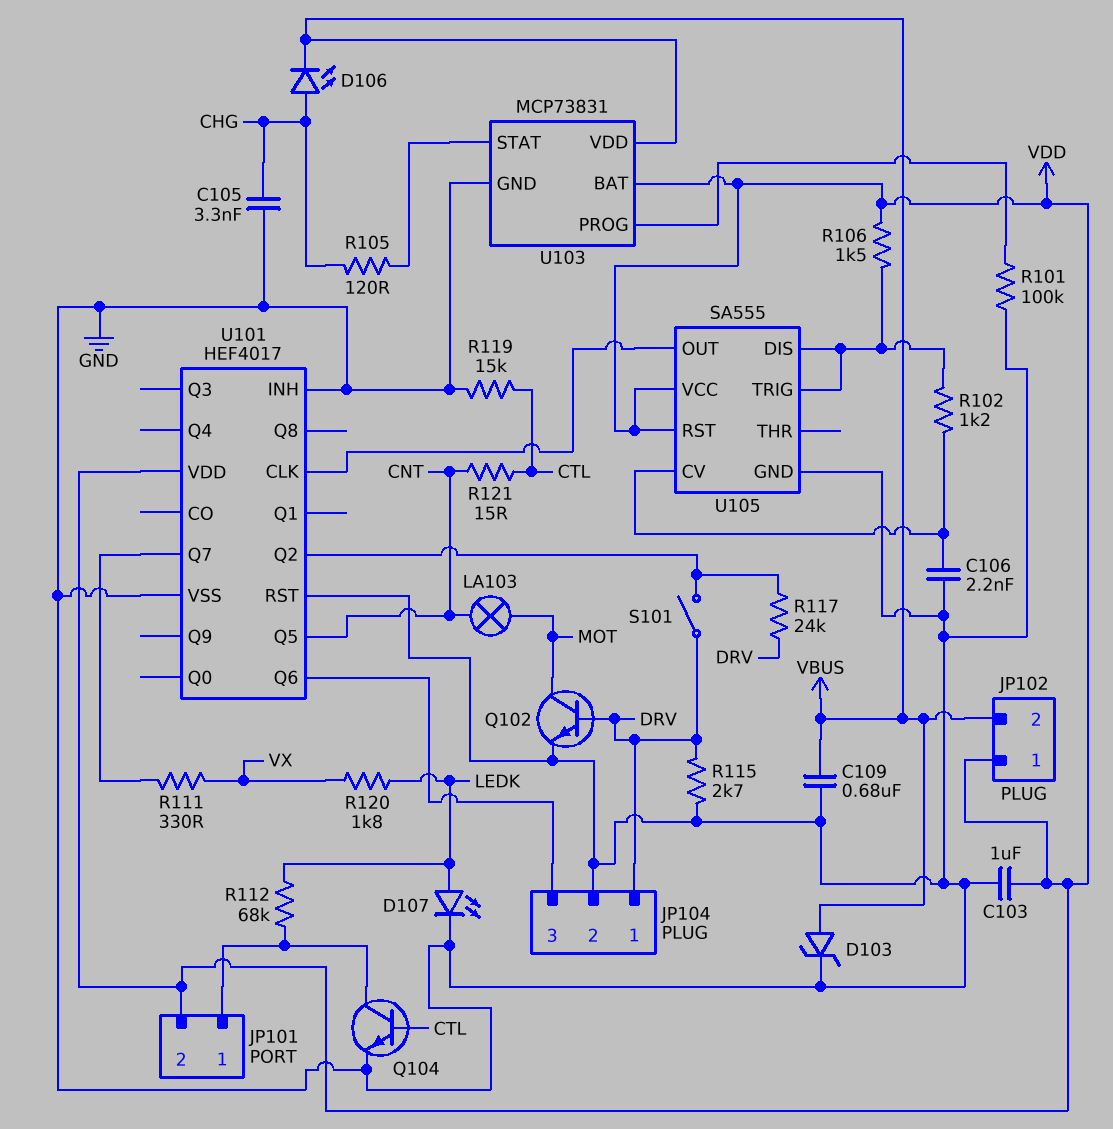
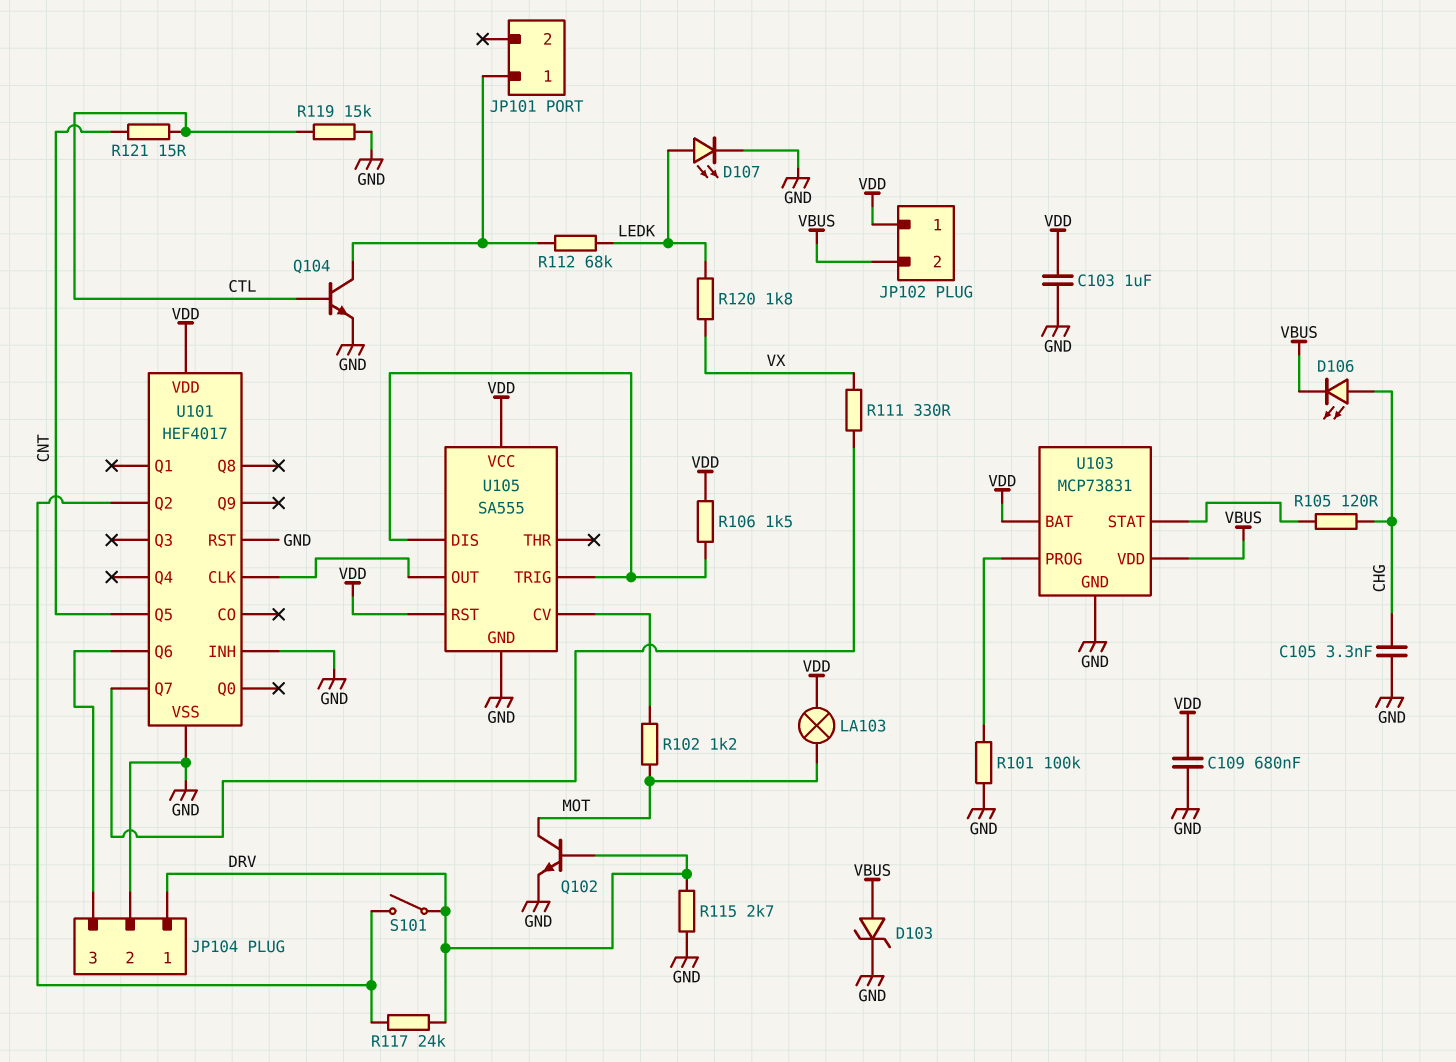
C106: 2.2nF (GND, U105/CV) -> none
C109: 680nF (GND, VBUS) -> 680nF (GND, VDD)
JP101 pin 2: VDD -> none
LA103: lamp (CNT, MOT) -> lamp (MOT, VDD)
R102: 1.2k (U105/CV, U105/DIS) -> 1.2k (MOT, U105/CV)

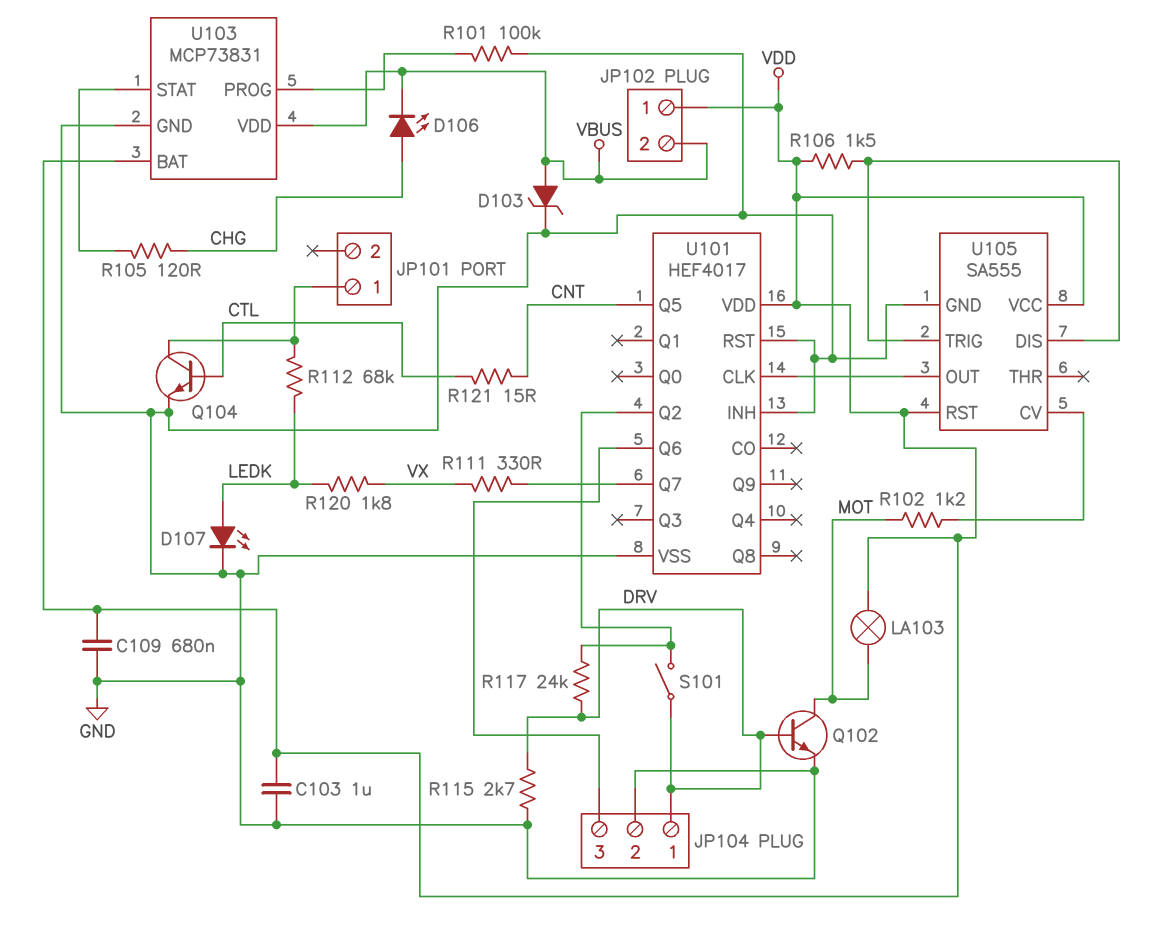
C105: 3.3nF (CHG, GND) -> none
R119: 15k (CTL, GND) -> none

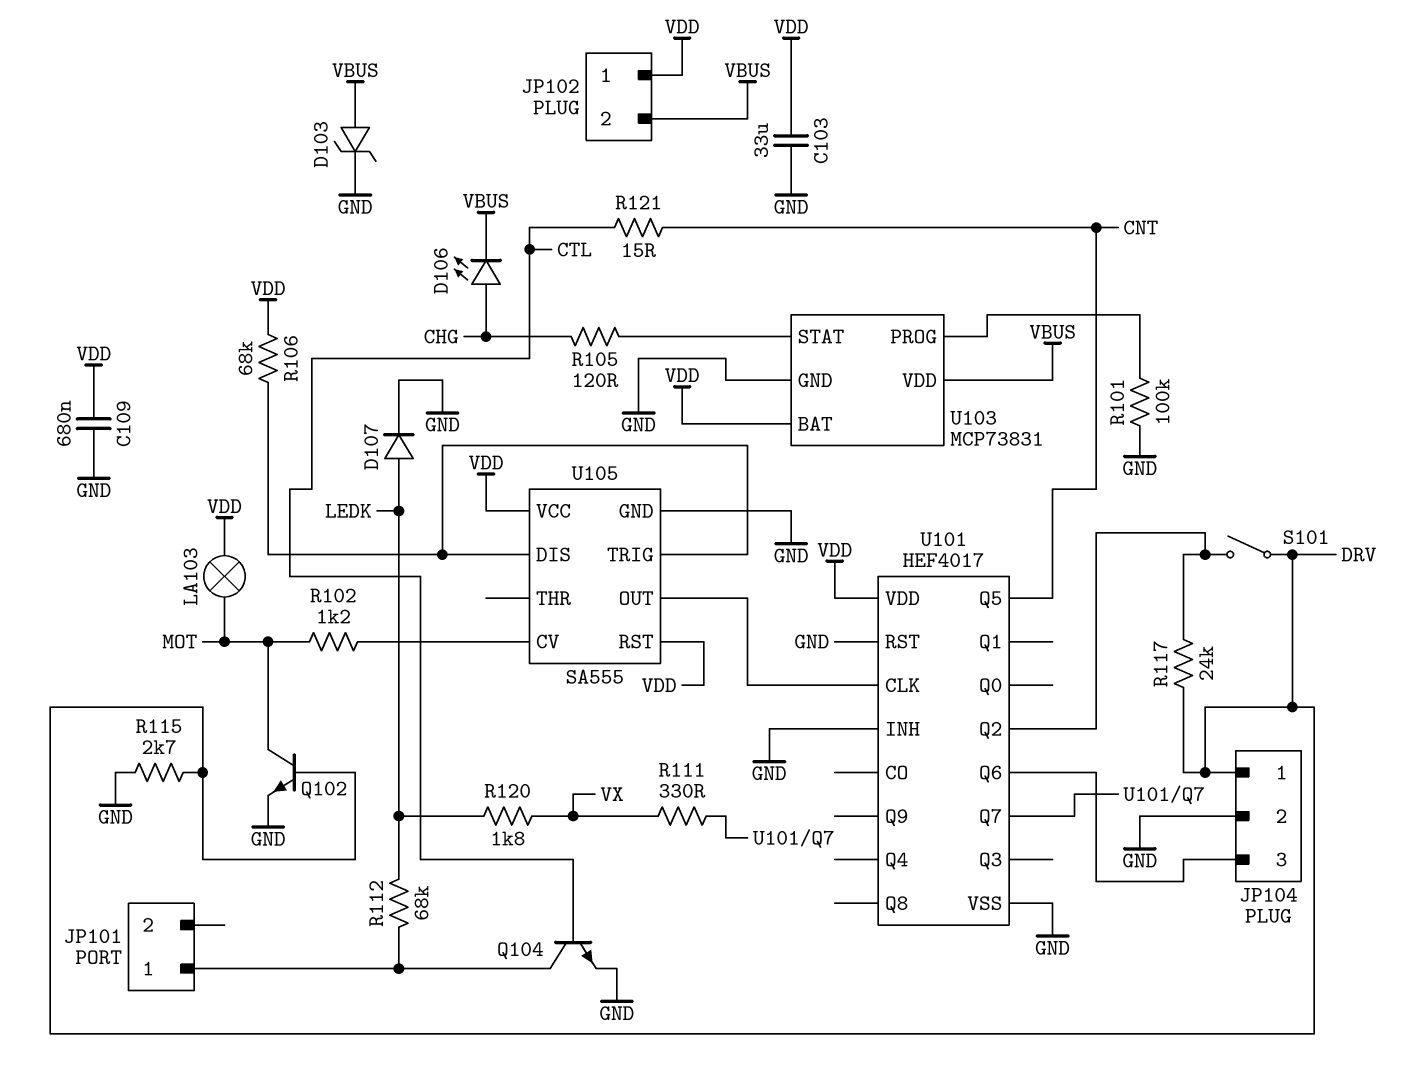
C103: 1uF (GND, VDD) -> 33uF (GND, VDD)
D107: LED (A LEDK, K GND) -> diode (A LEDK, K GND)
R106: 1.5k (U105/DIS, VDD) -> 68k (U105/DIS, VDD)

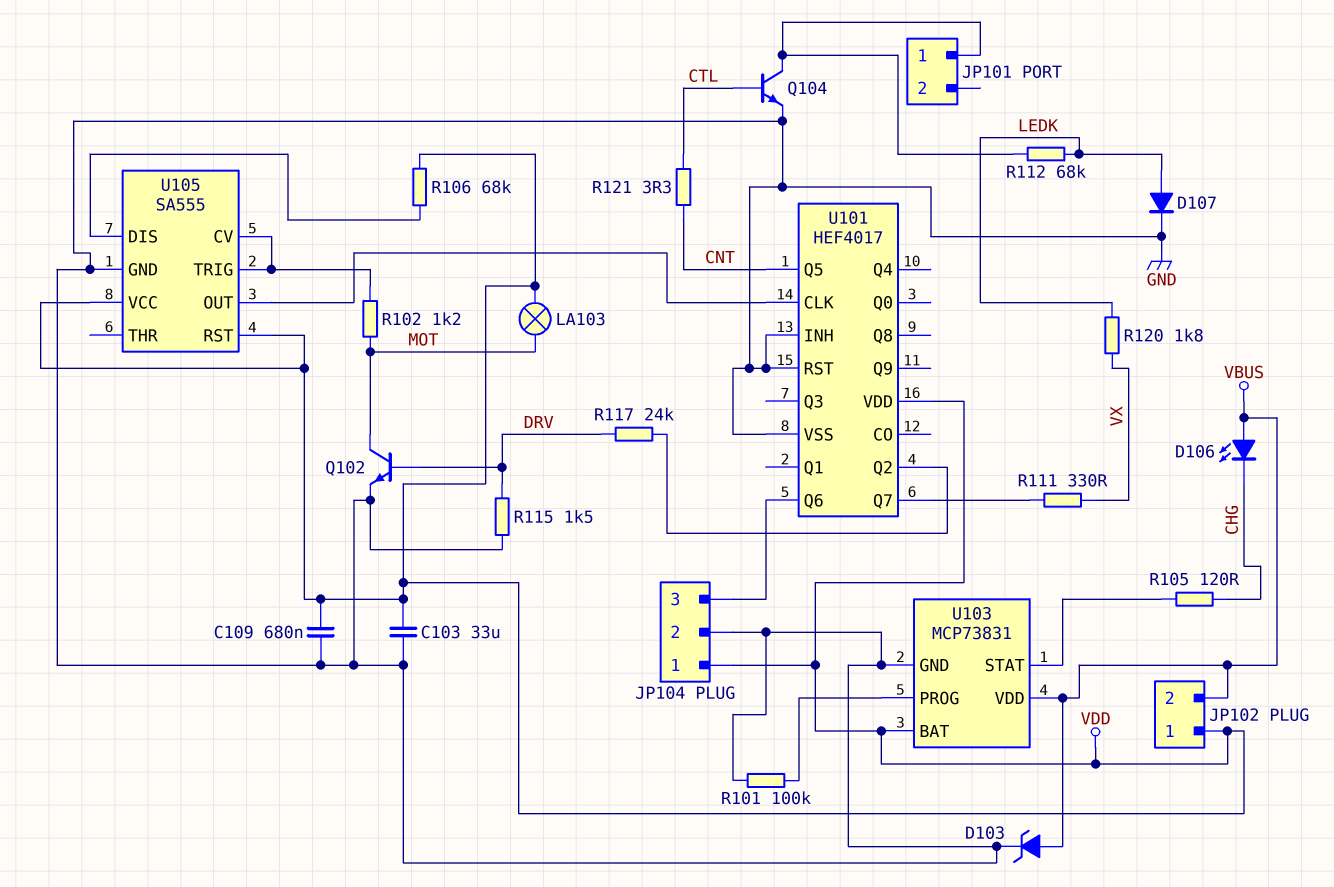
D106: LED (A CHG, K VBUS) -> LED (A VBUS, K CHG)
JP104 pin 1: DRV -> VDD
R115: 2.7k (DRV, GND) -> 1.5k (DRV, GND)
R121: 15 (CNT, CTL) -> 3.3 (CNT, CTL)
S101: switch (DRV, U101/Q2) -> none
U105 pin TRIG: U105/DIS -> U105/CV

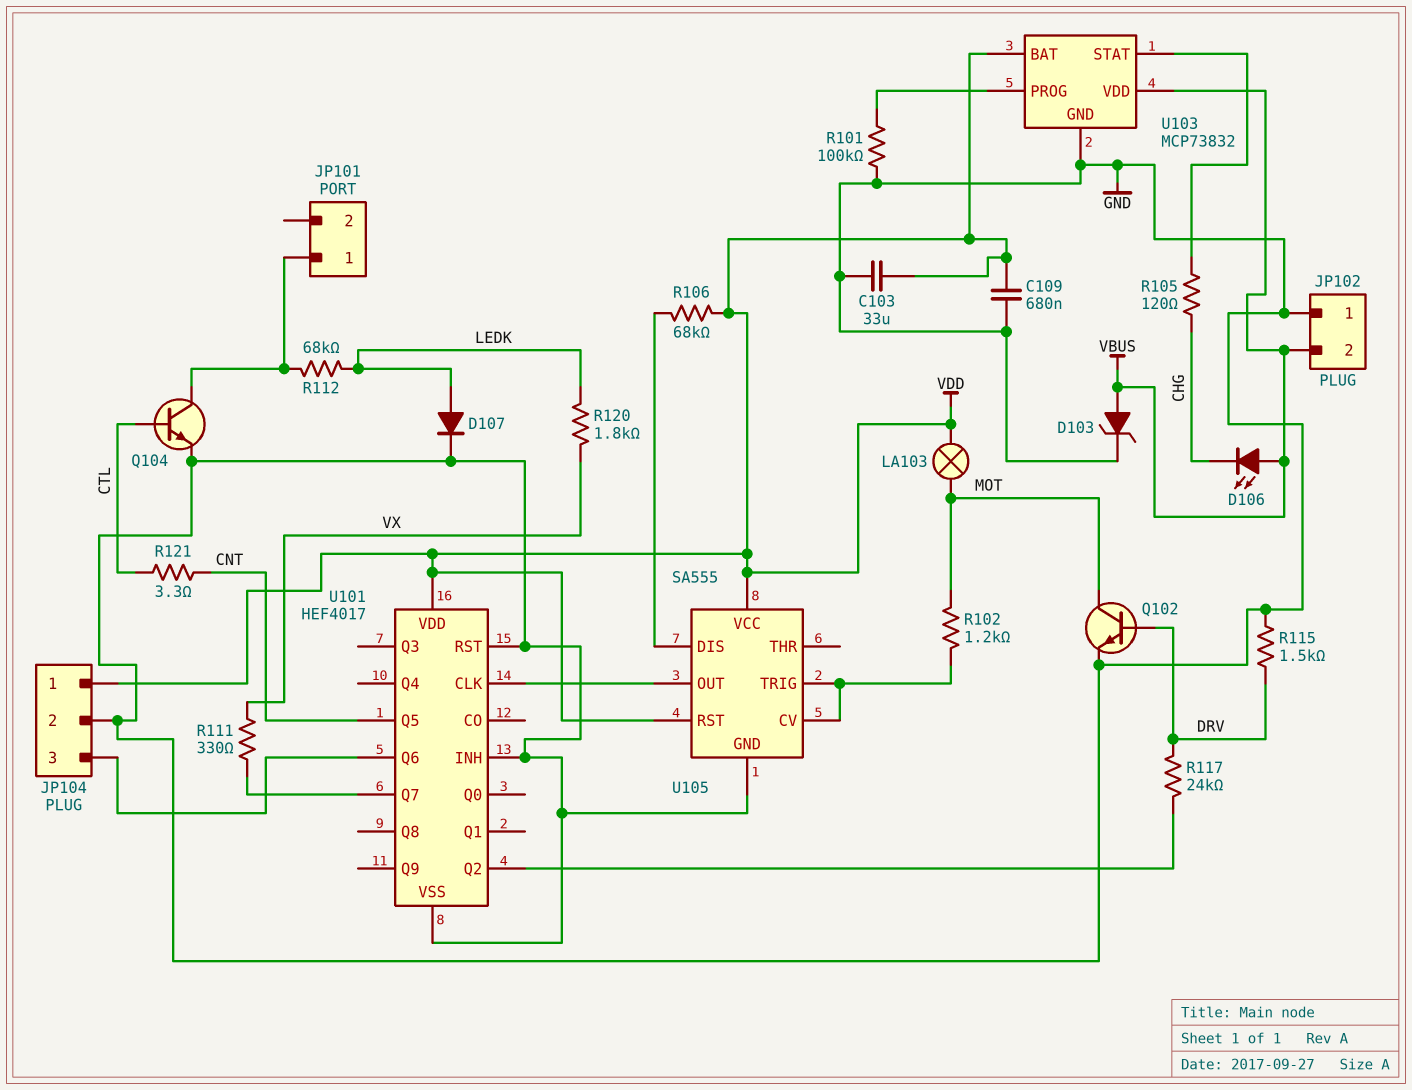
JP102 pin 1: VDD -> GND
U103: MCP73831 -> MCP73832

